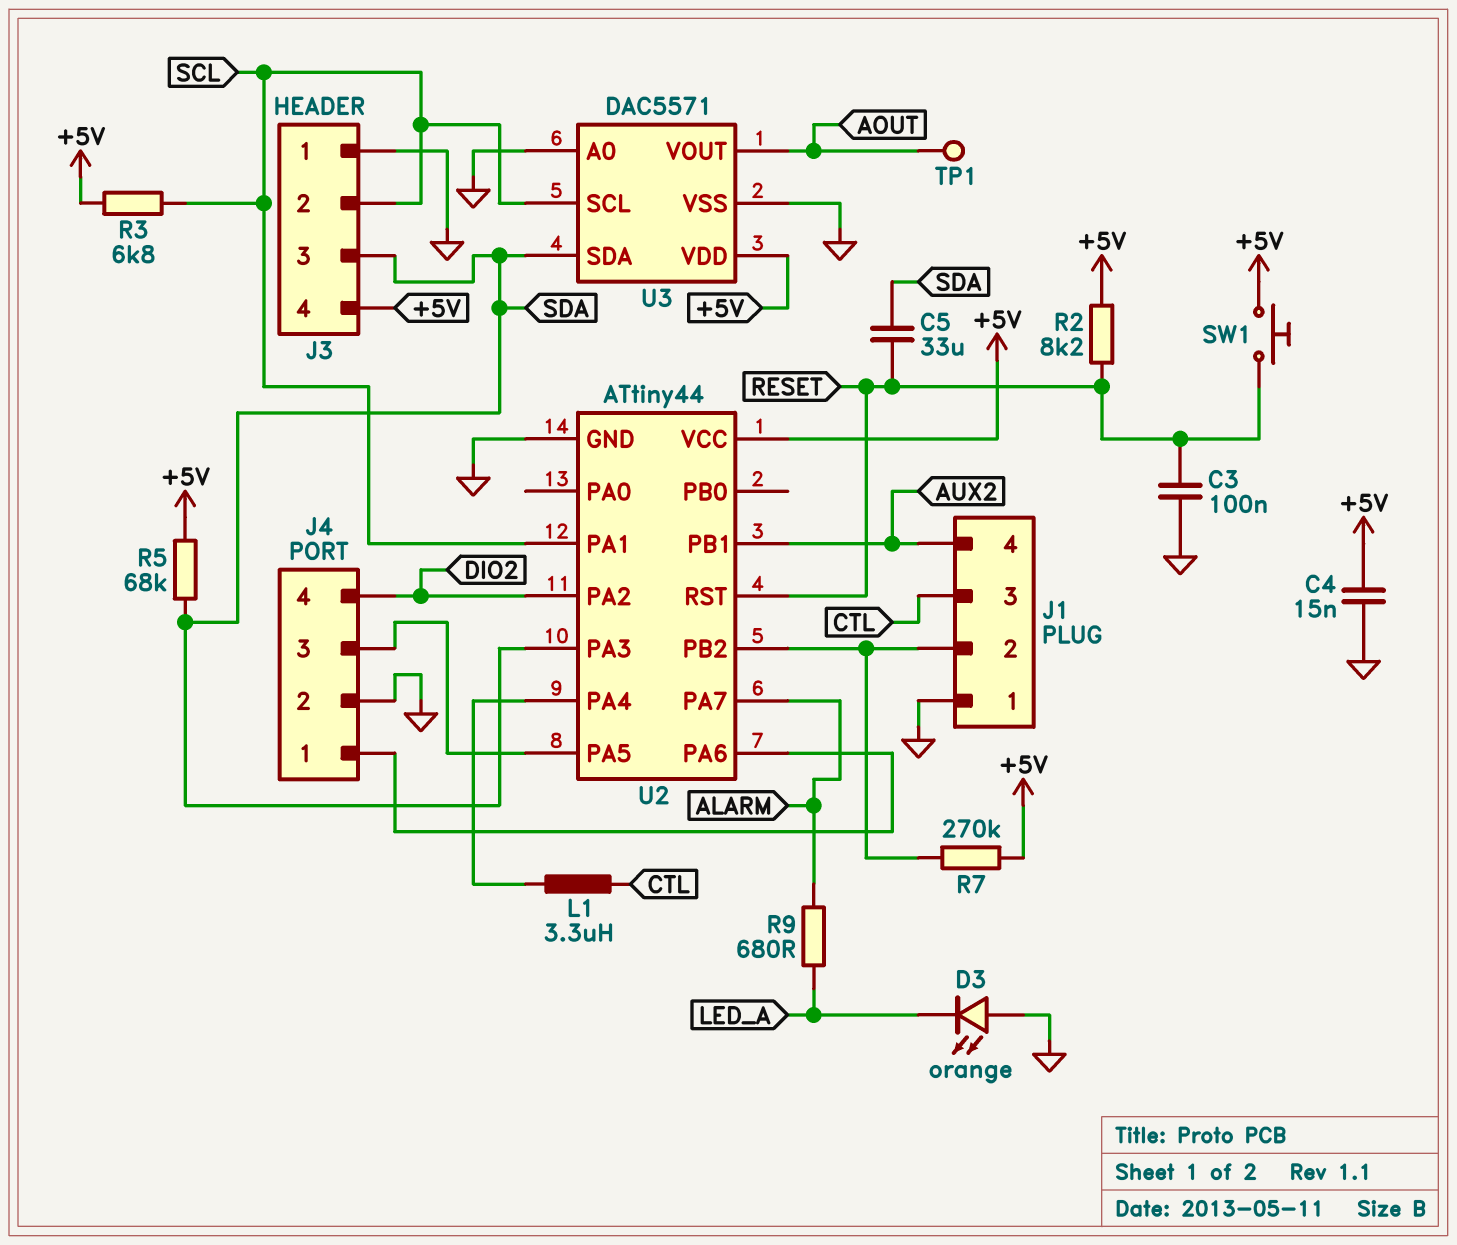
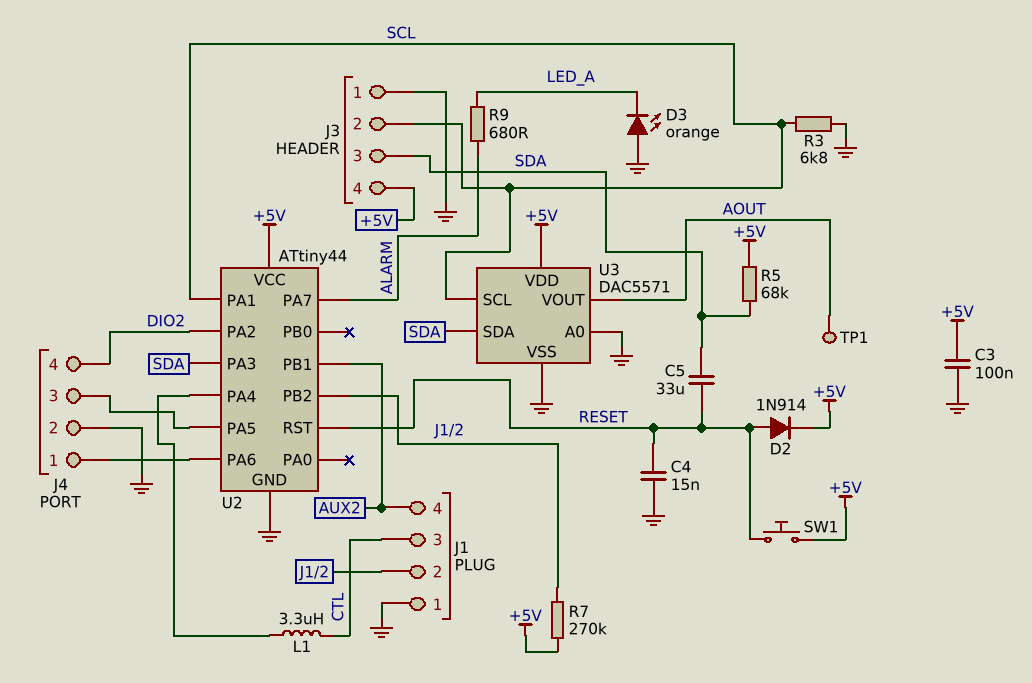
C3: 100nF (GND, RESET) -> 100nF (+5V, GND)
C4: 15nF (+5V, GND) -> 15nF (GND, RESET)
D2: none -> diode 1N914 (A RESET, K +5V)
R2: 8.2k (+5V, RESET) -> none
R3: 6.8k (+5V, SCL) -> 6.8k (GND, SCL)

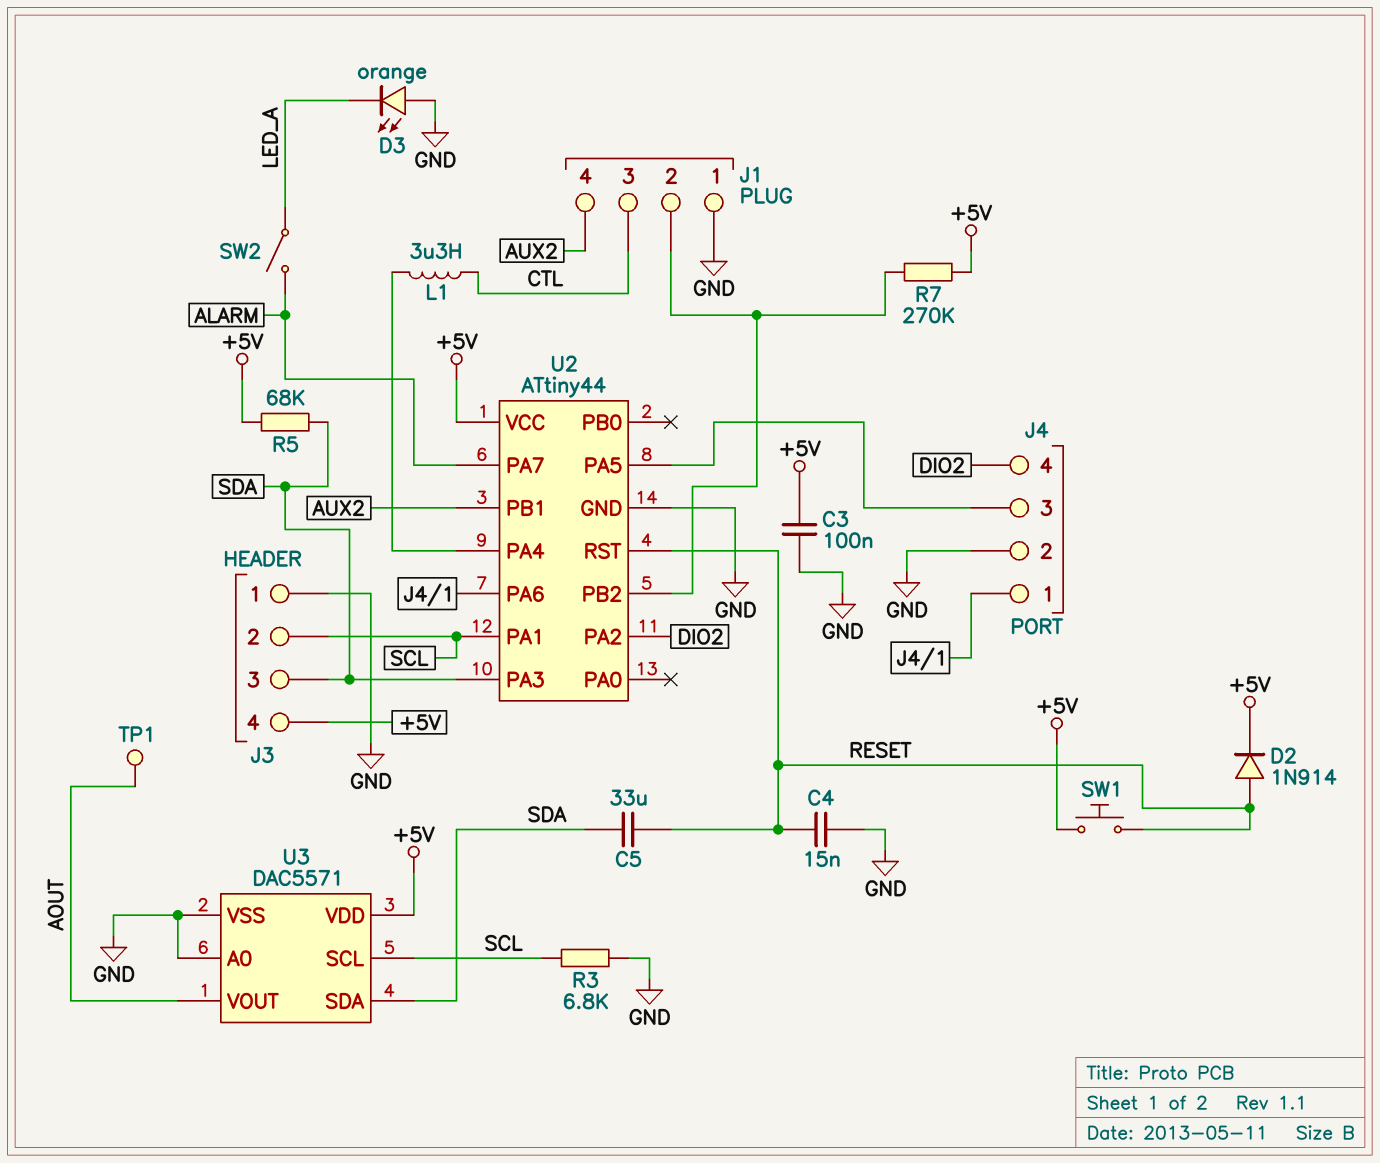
R9: 680 (ALARM, LED_A) -> none
SW2: none -> switch (ALARM, LED_A)

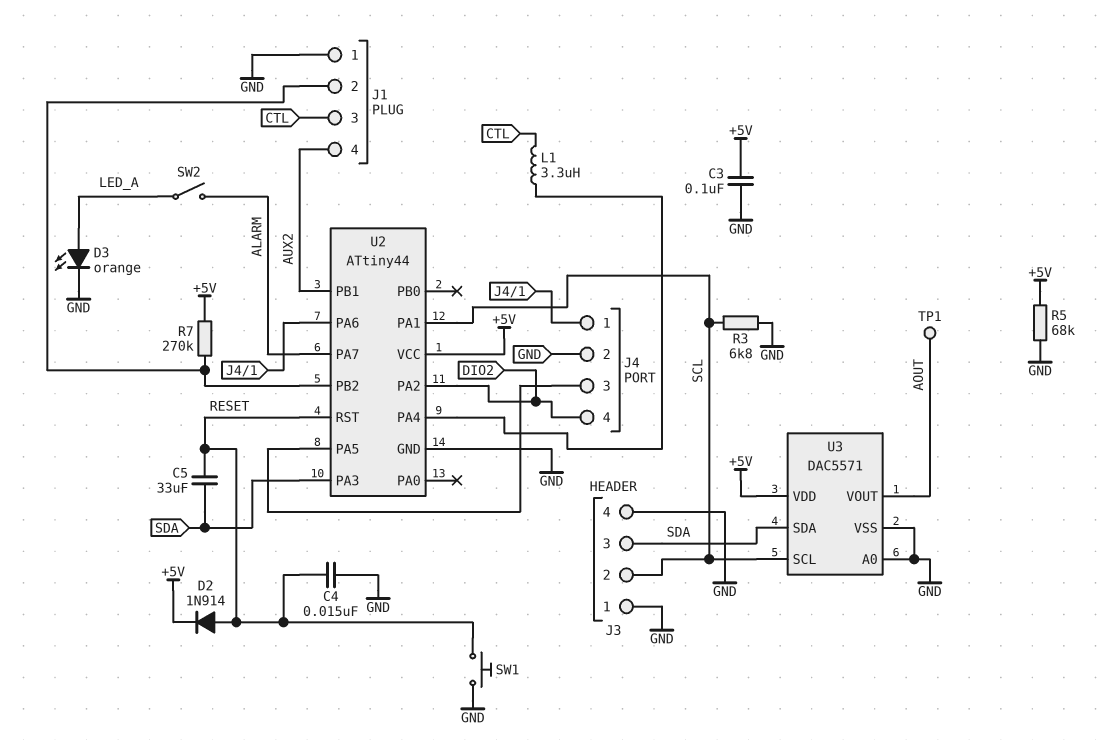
D3: LED orange (A GND, K LED_A) -> LED orange (A LED_A, K GND)
J3 pin 4: +5V -> GND
R5: 68k (+5V, SDA) -> 68k (+5V, GND)
SW1: button (+5V, RESET) -> button (GND, RESET)

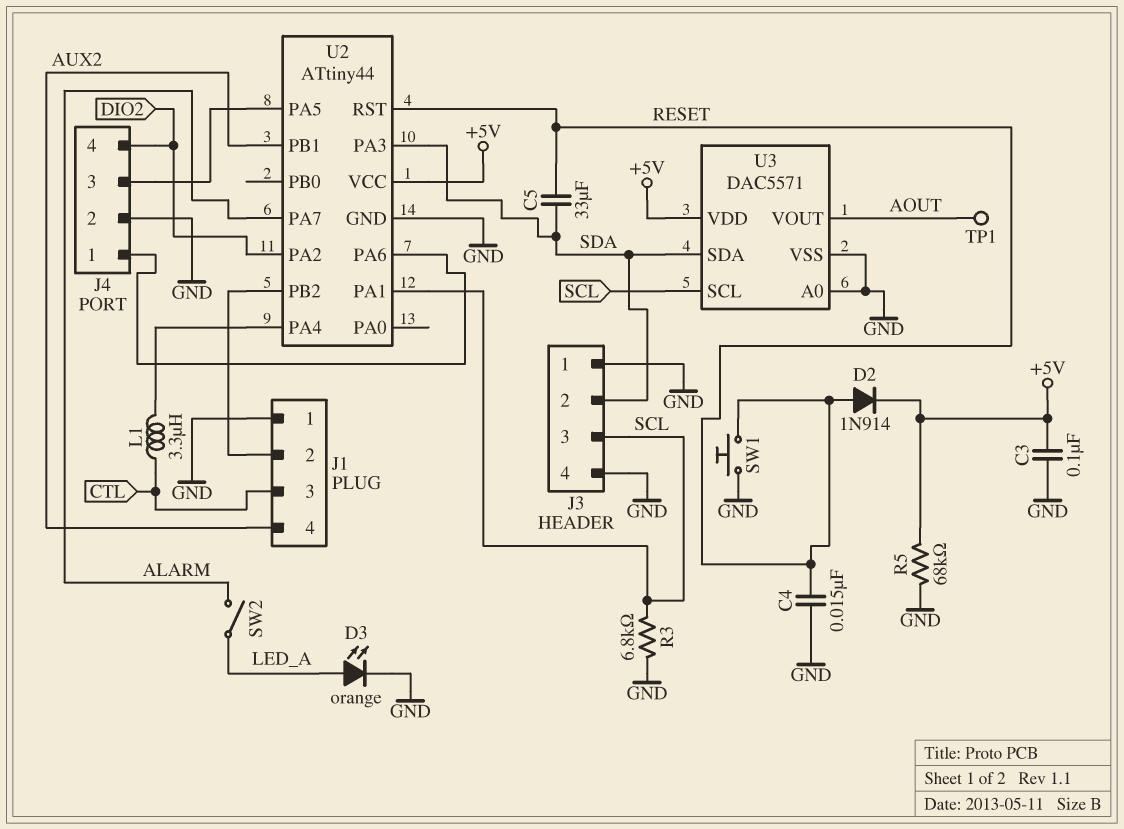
J3 pin 2: SCL -> SDA
J3 pin 3: SDA -> SCL
R7: 270k (+5V, J1/2) -> none

